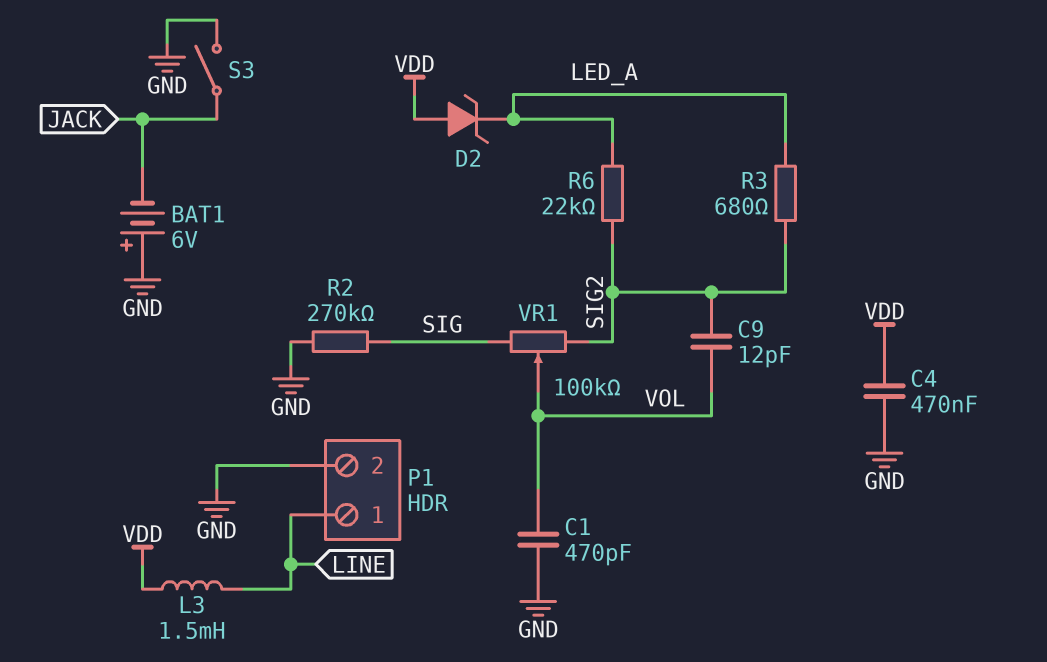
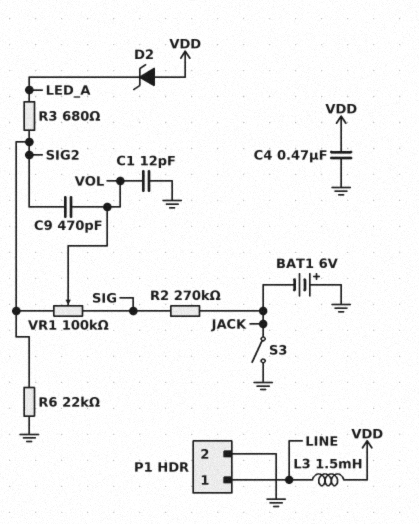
C1: 470pF (GND, VOL) -> 12pF (GND, VOL)
C9: 12pF (SIG2, VOL) -> 470pF (SIG2, VOL)
R2: 270k (GND, SIG) -> 270k (JACK, SIG)
R6: 22k (LED_A, SIG2) -> 22k (GND, SIG2)

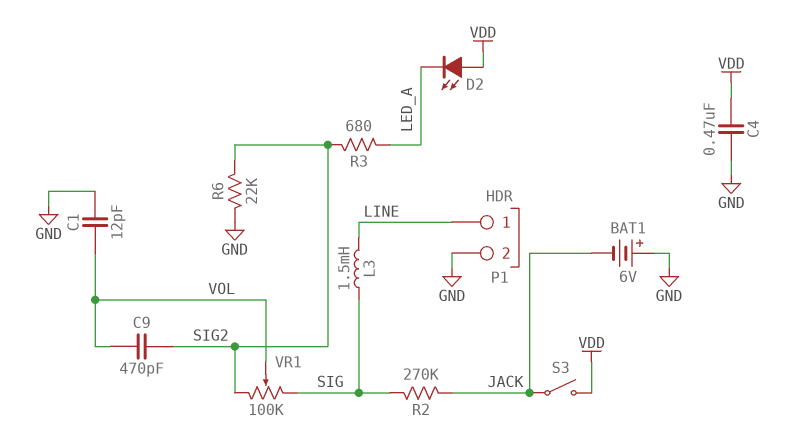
D2: zener (A VDD, K LED_A) -> LED (A VDD, K LED_A)
L3: 1.5mH (LINE, VDD) -> 1.5mH (LINE, SIG)
S3: switch (GND, JACK) -> switch (JACK, VDD)

